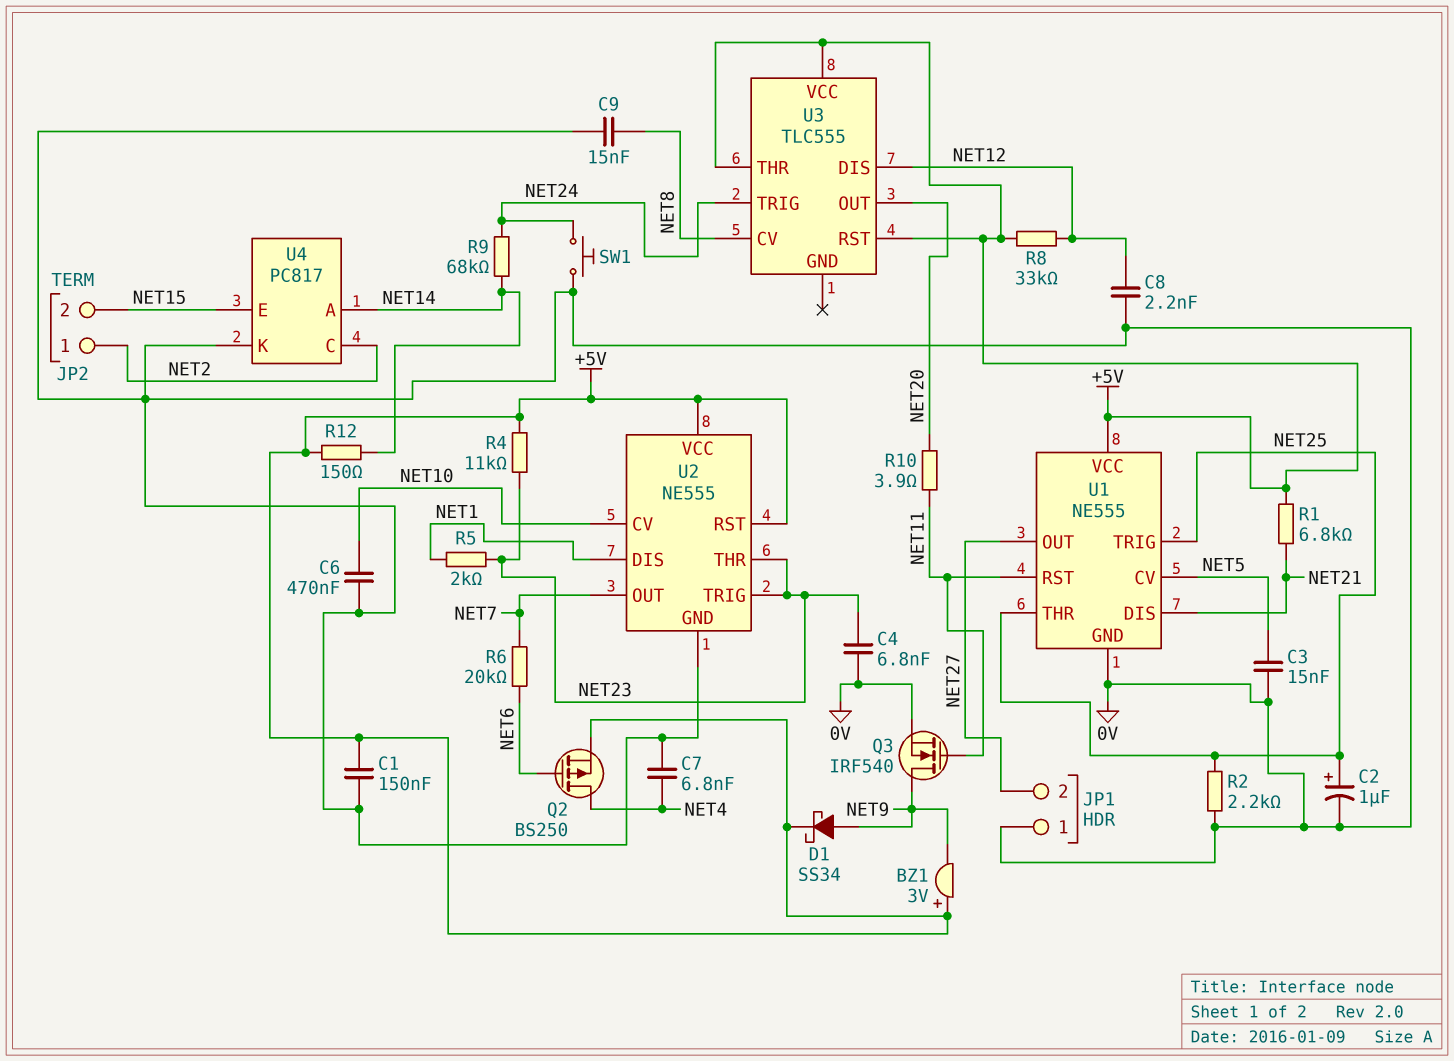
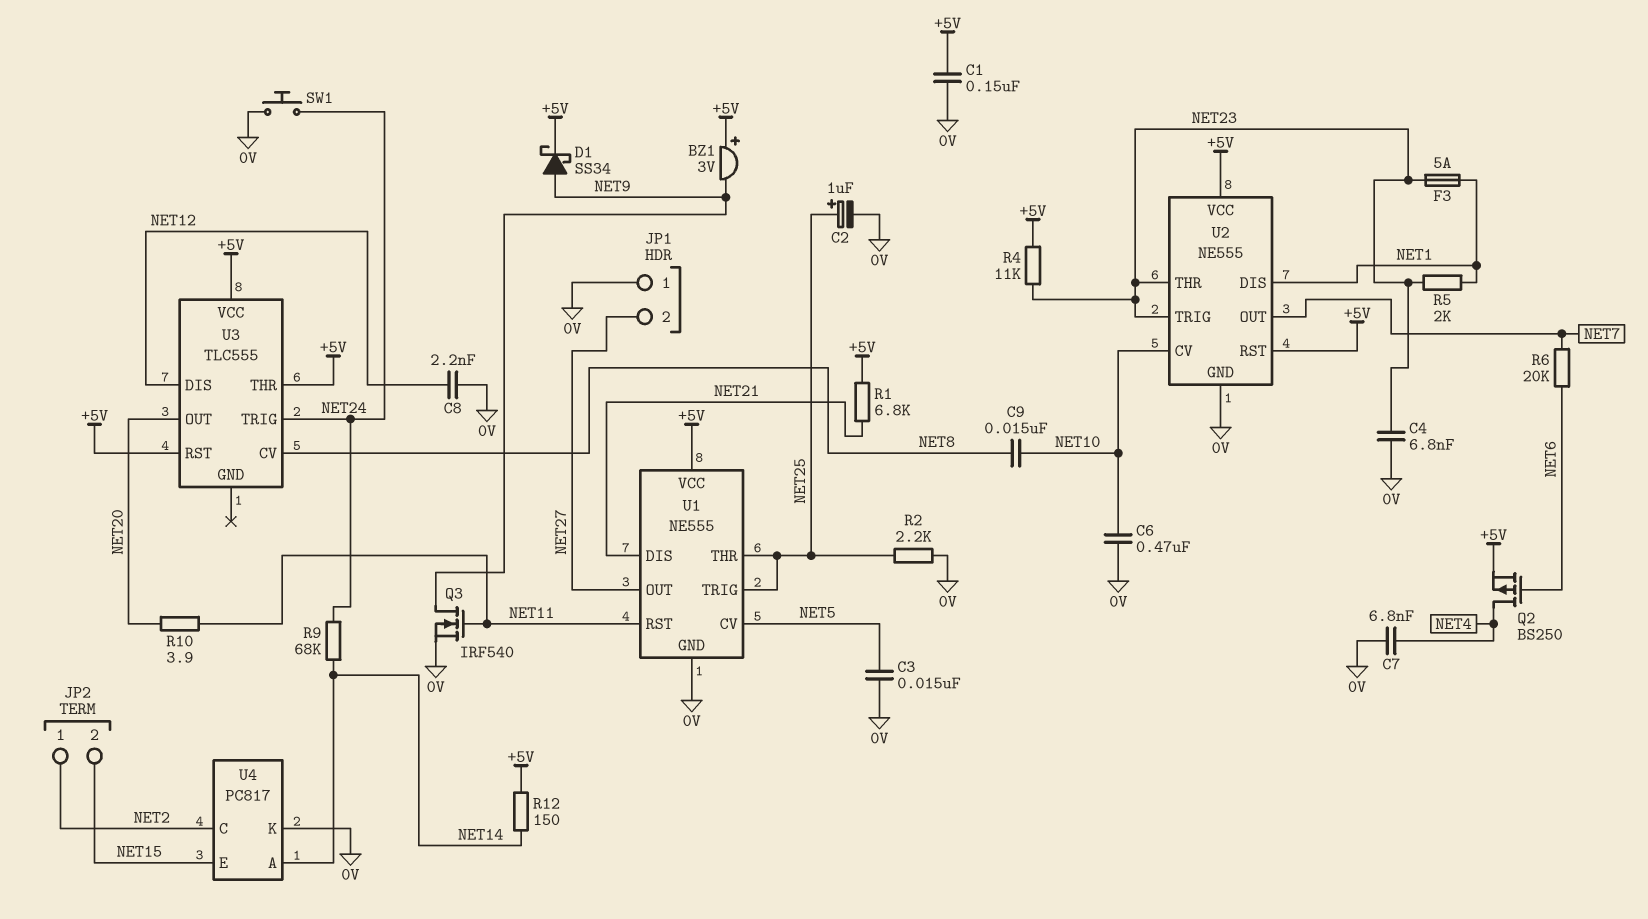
C9: 15nF (0V, NET8) -> 15nF (NET8, NET10)
F3: none -> 5A (NET1, NET23)
R8: 33k (+5V, NET12) -> none

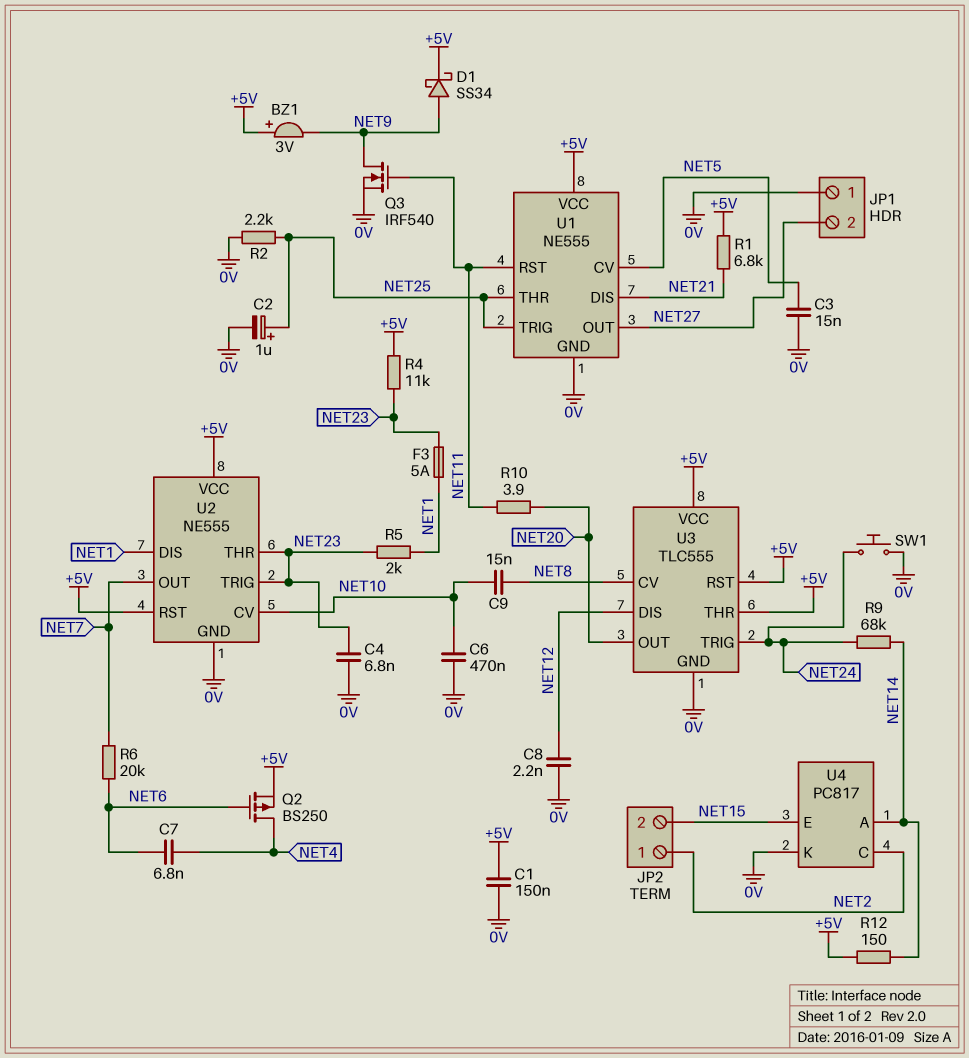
C7: 6.8nF (0V, NET4) -> 6.8nF (NET4, NET6)
U3 pin GND: none -> 0V

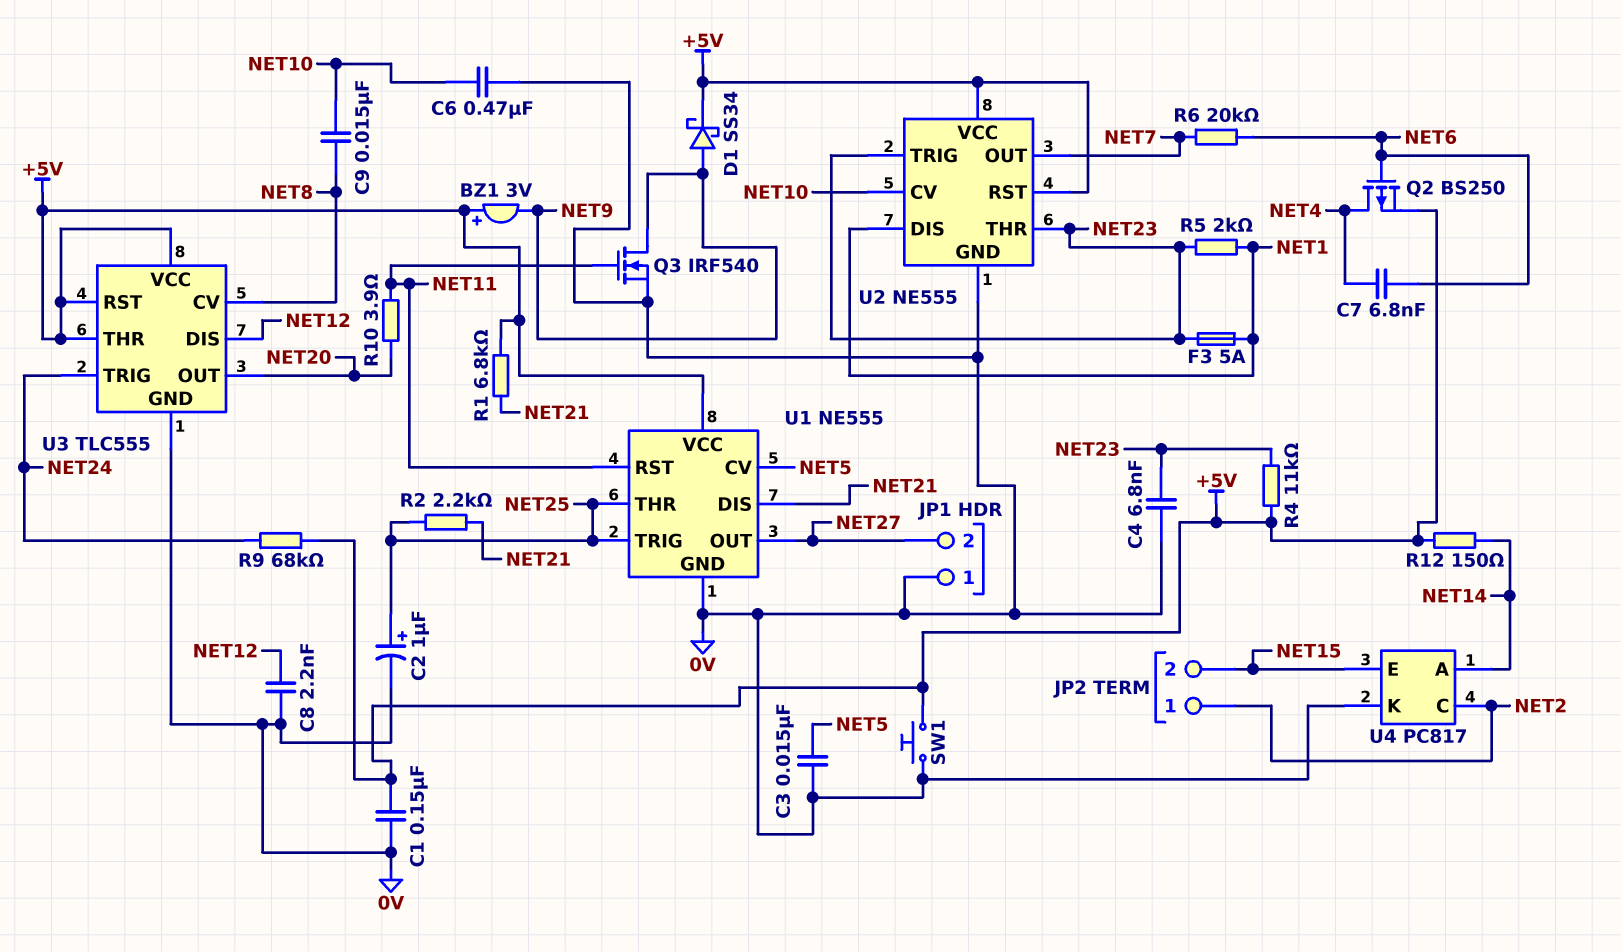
R2: 2.2k (0V, NET25) -> 2.2k (NET21, NET25)
R9: 68k (NET14, NET24) -> 68k (+5V, NET24)
SW1: button (0V, NET24) -> button (+5V, 0V)

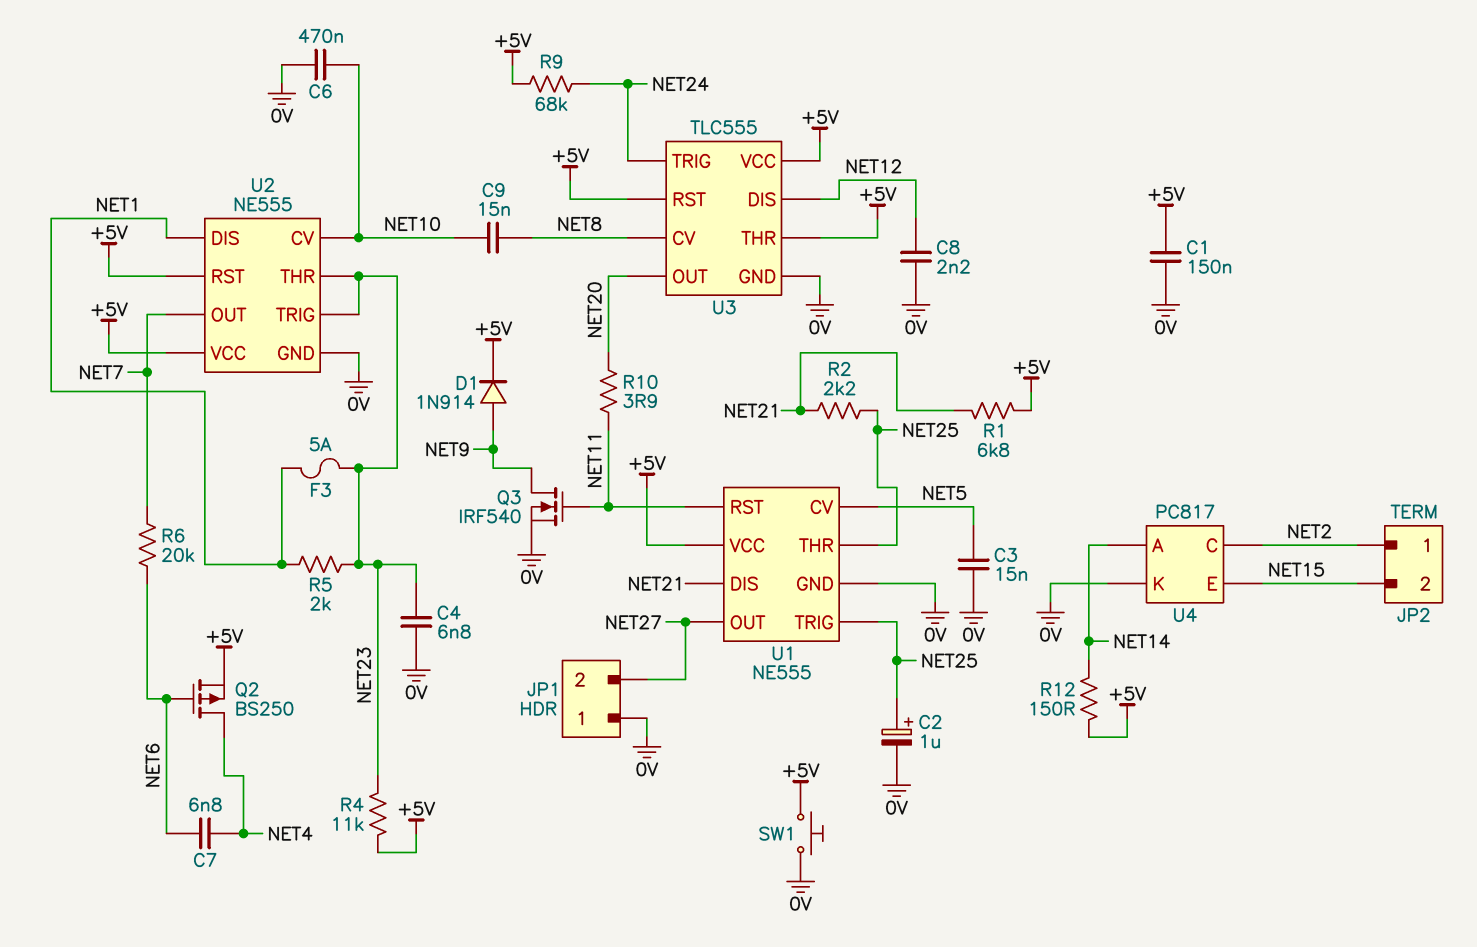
BZ1: buzzer 3V (plus +5V, minus NET9) -> none
D1: schottky SS34 (A NET9, K +5V) -> diode 1N914 (A NET9, K +5V)

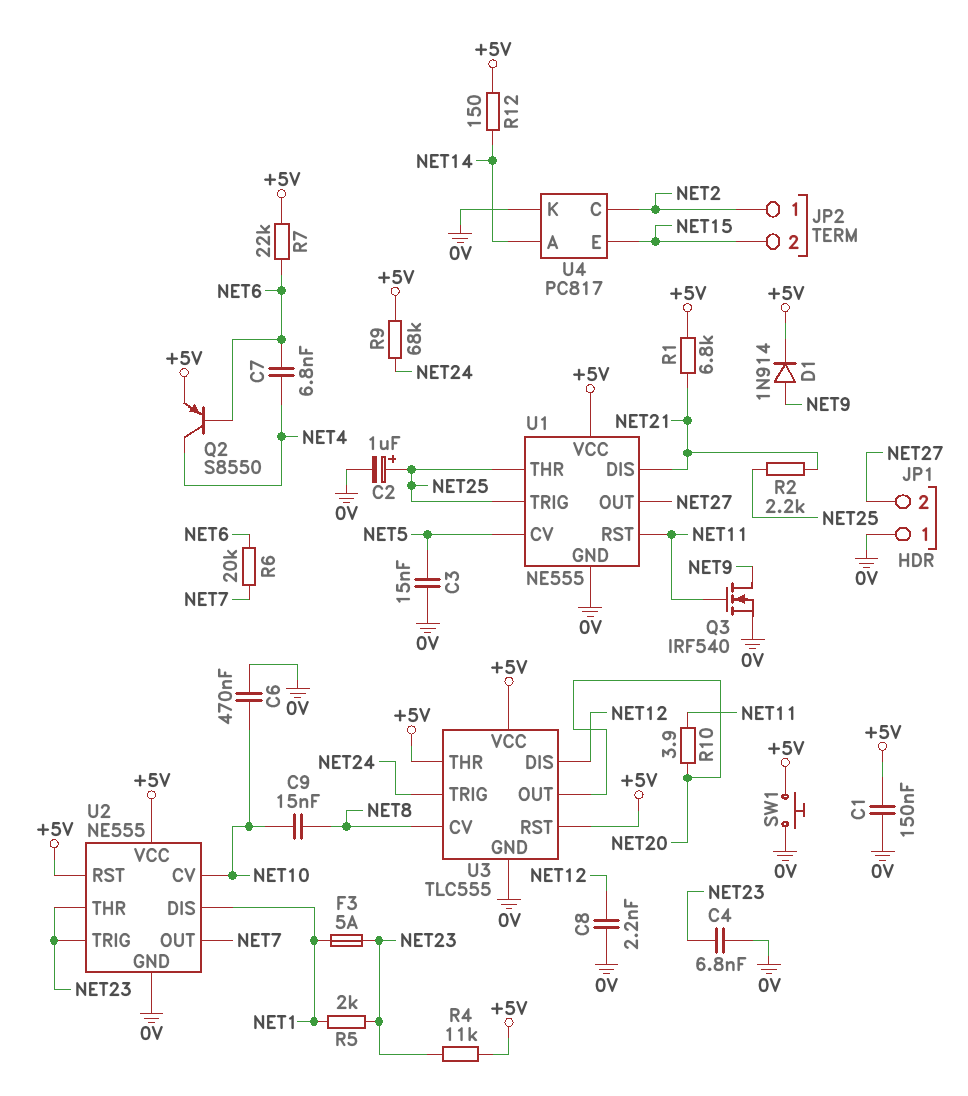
Q2: PMOS BS250 (G NET6, D NET4, S +5V) -> PNP S8550 (B NET6, C NET4, E +5V)
R7: none -> 22k (+5V, NET6)

